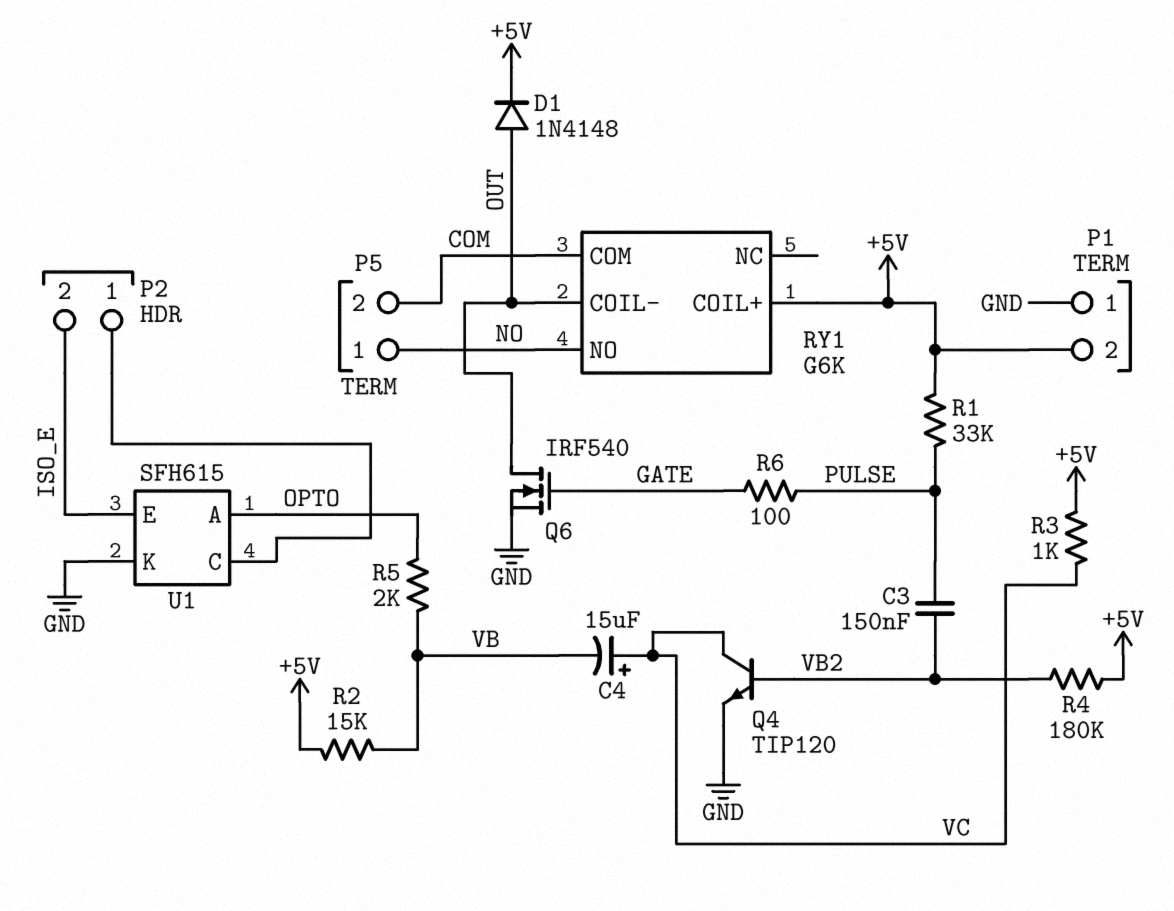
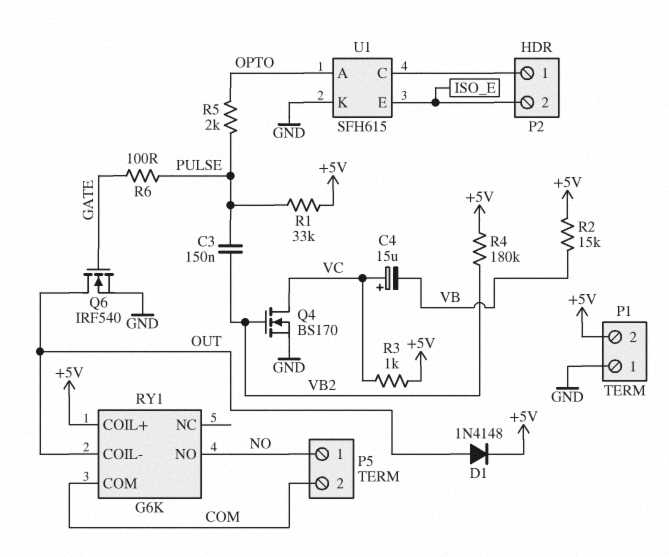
Q4: NPN TIP120 (B VB2, C VC, E GND) -> NMOS BS170 (G VB2, D VC, S GND)
R5: 2k (OPTO, VB) -> 2k (OPTO, PULSE)

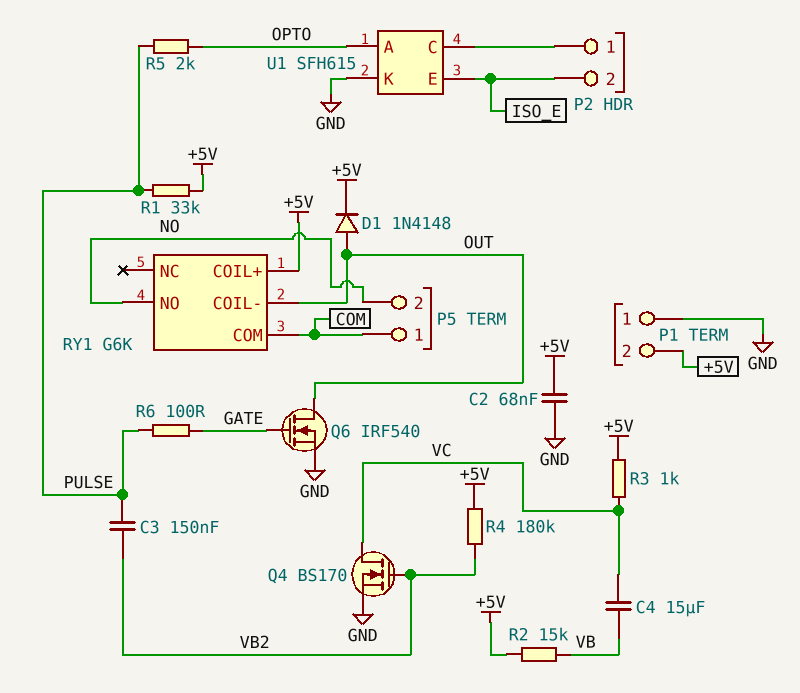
C2: none -> 68nF (+5V, GND)
C4: 15uF (plus VC, minus VB) -> 15uF (VB, VC)
P5 pin 1: NO -> COM
P5 pin 2: COM -> NO

